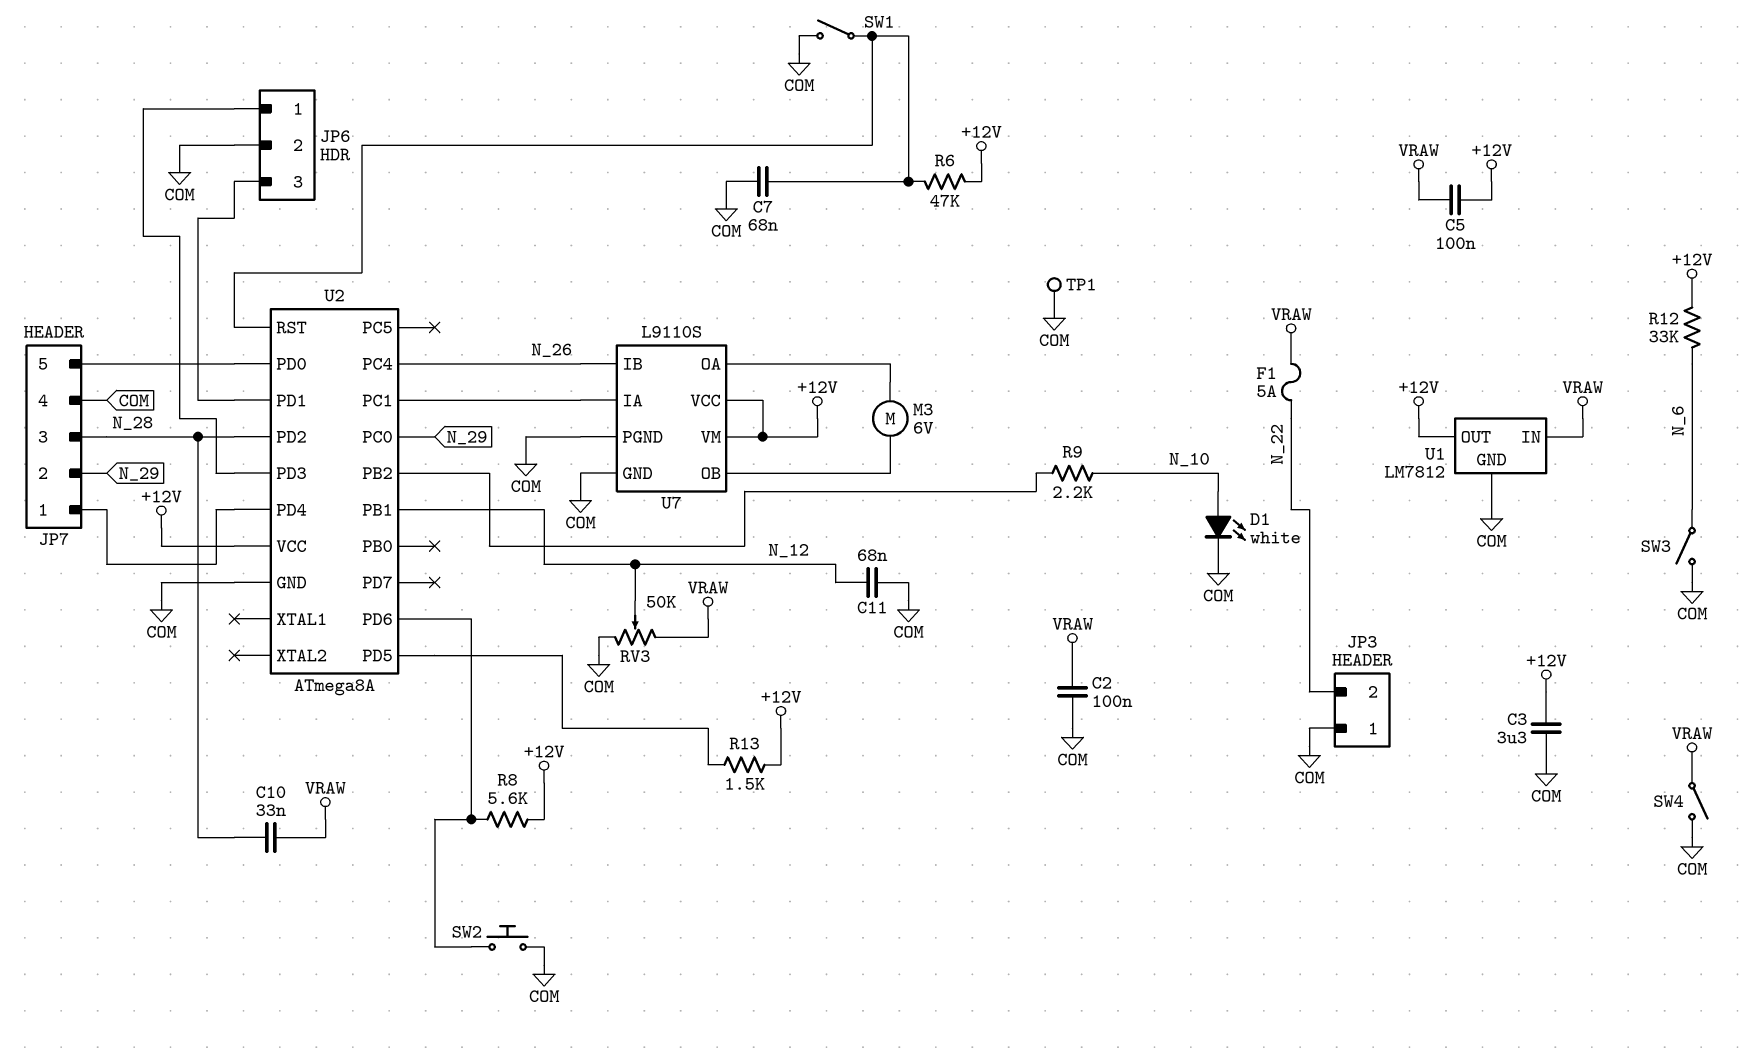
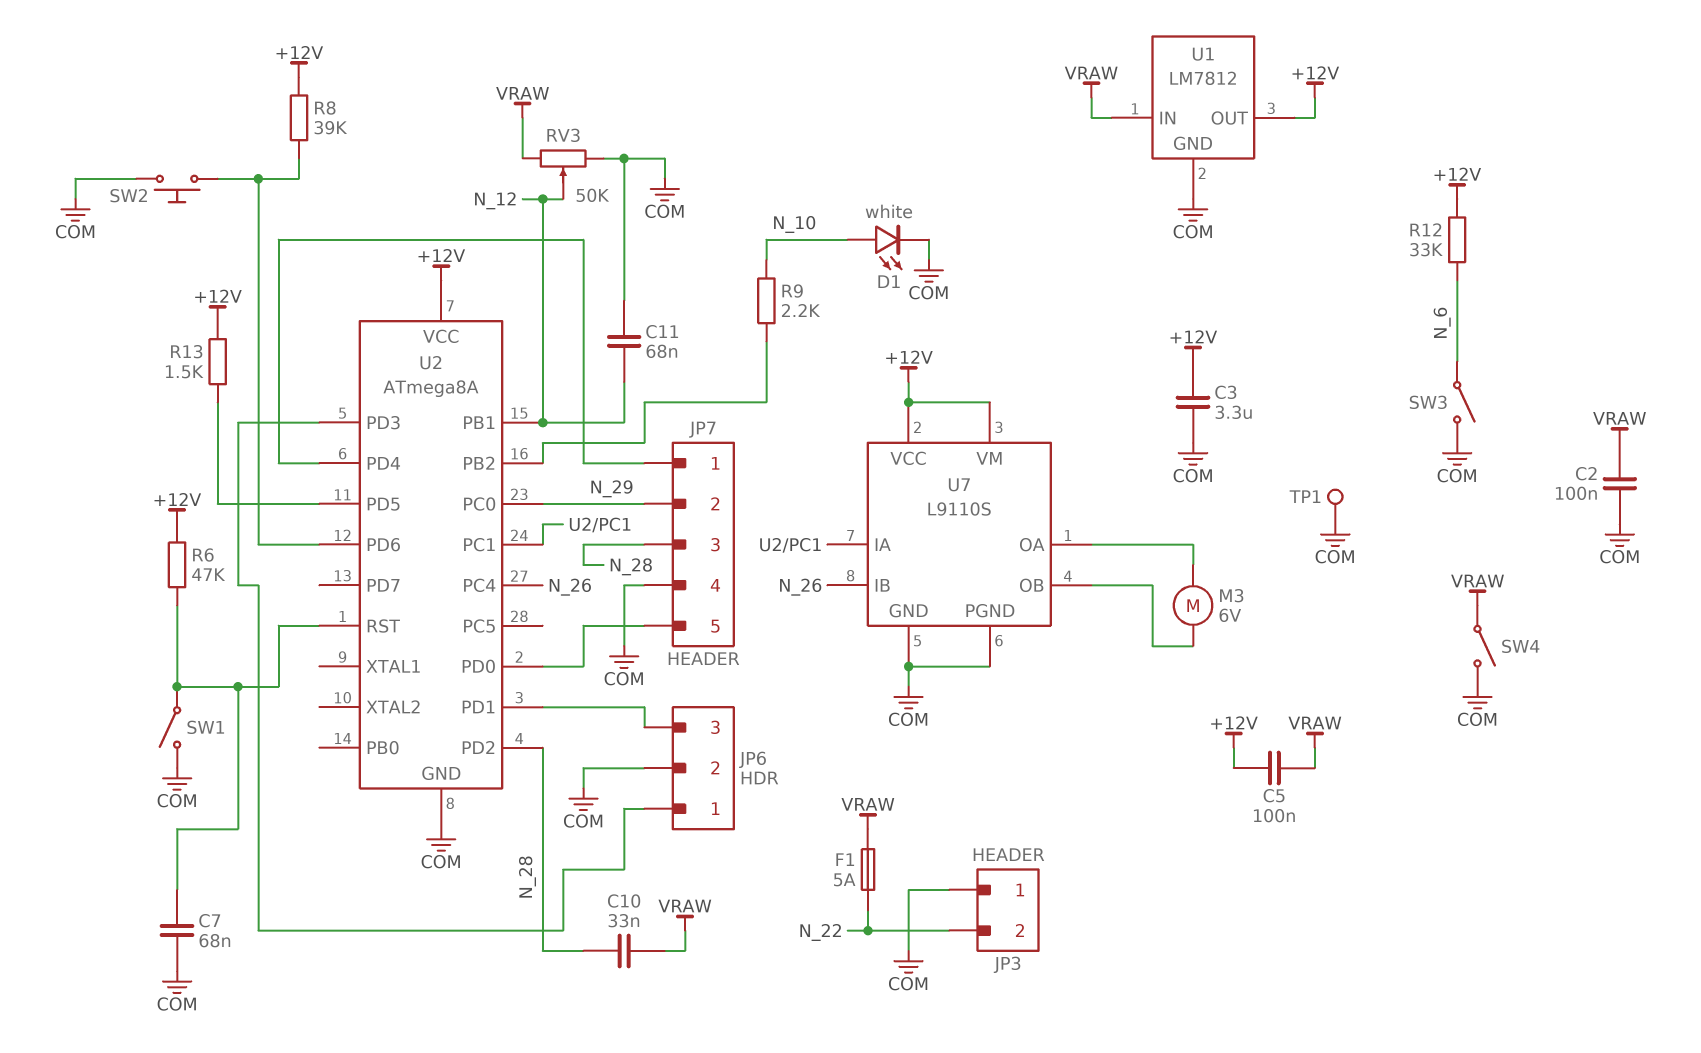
R8: 5.6k (+12V, U2/PD6) -> 39k (+12V, U2/PD6)

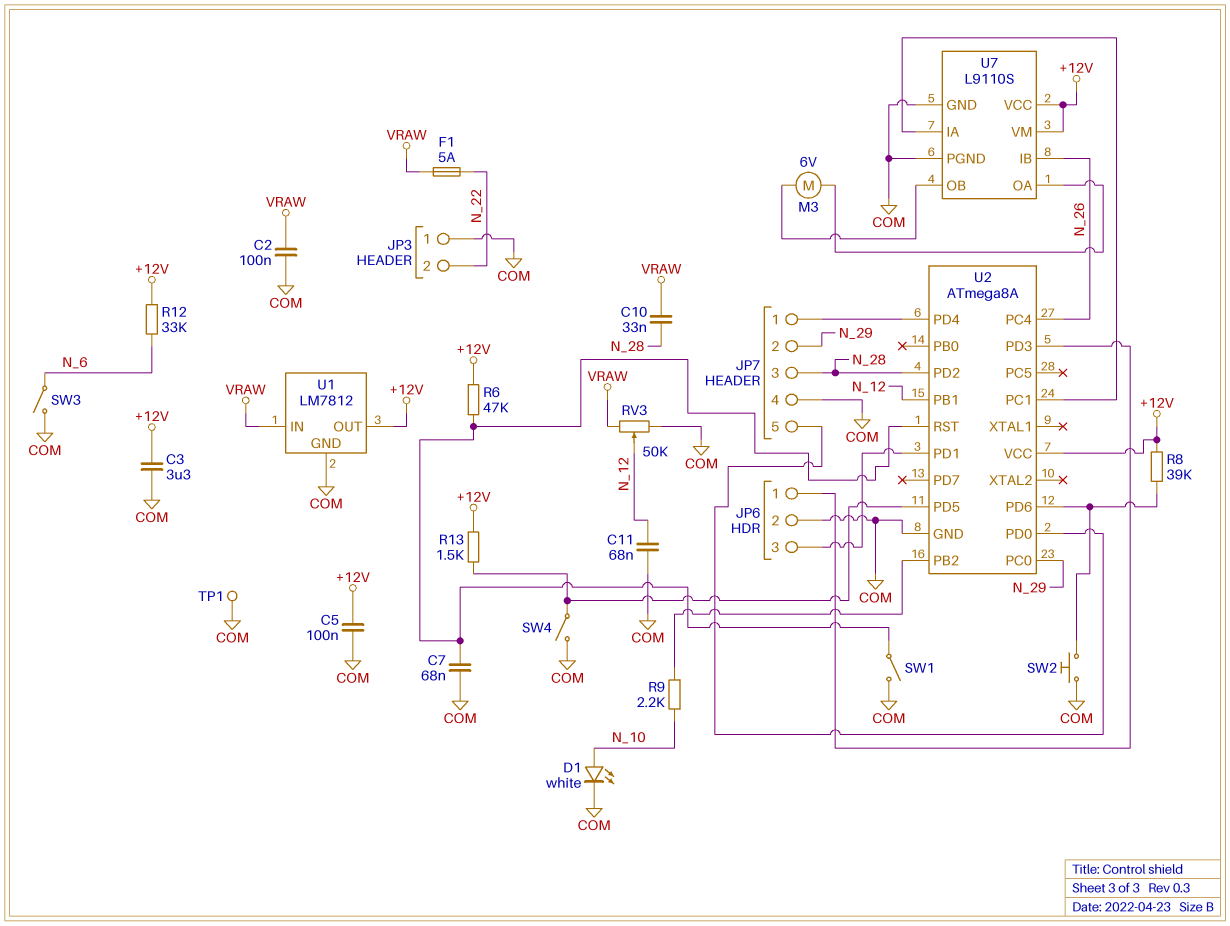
C5: 100nF (+12V, VRAW) -> 100nF (+12V, COM)
SW4: switch (COM, VRAW) -> switch (COM, U2/PD5)

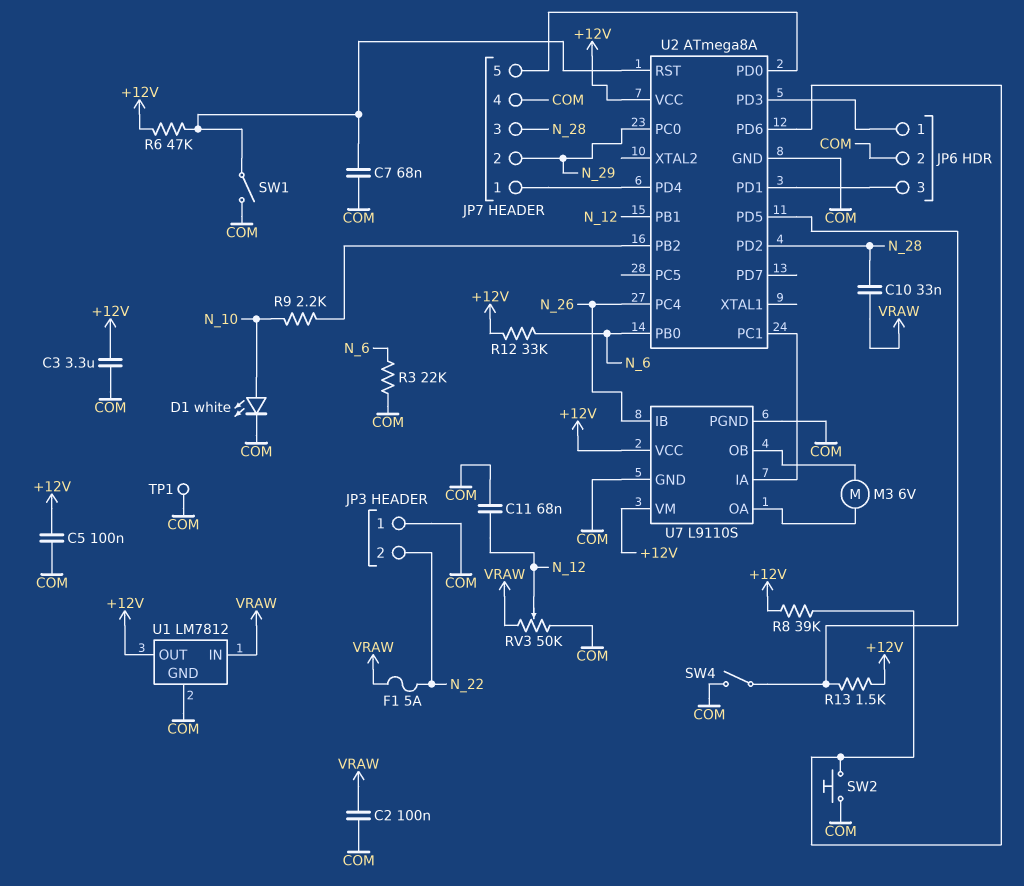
R3: none -> 22k (COM, N_6)
SW3: switch (COM, N_6) -> none
U2 pin PB0: none -> N_6

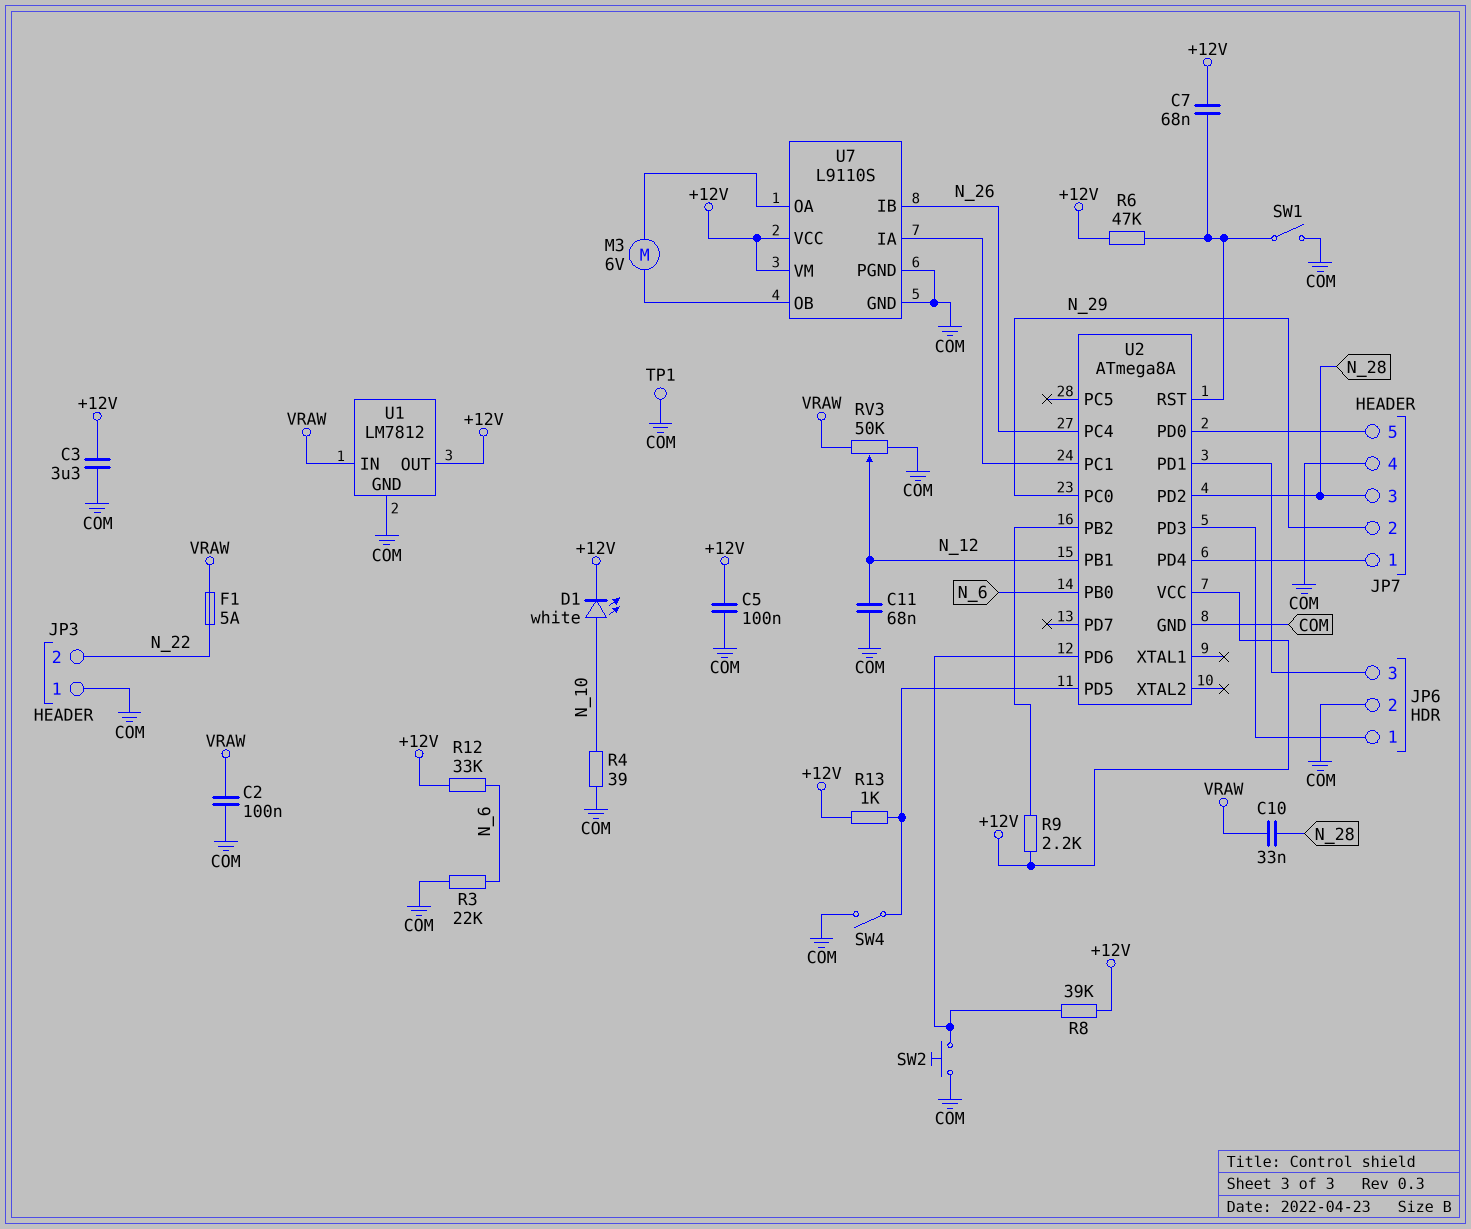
C7: 68nF (COM, U2/RST) -> 68nF (+12V, U2/RST)
D1: LED white (A N_10, K COM) -> LED white (A N_10, K +12V)
R4: none -> 39 (COM, N_10)
R9: 2.2k (N_10, U2/PB2) -> 2.2k (+12V, U2/PB2)
R13: 1.5k (+12V, U2/PD5) -> 1k (+12V, U2/PD5)

